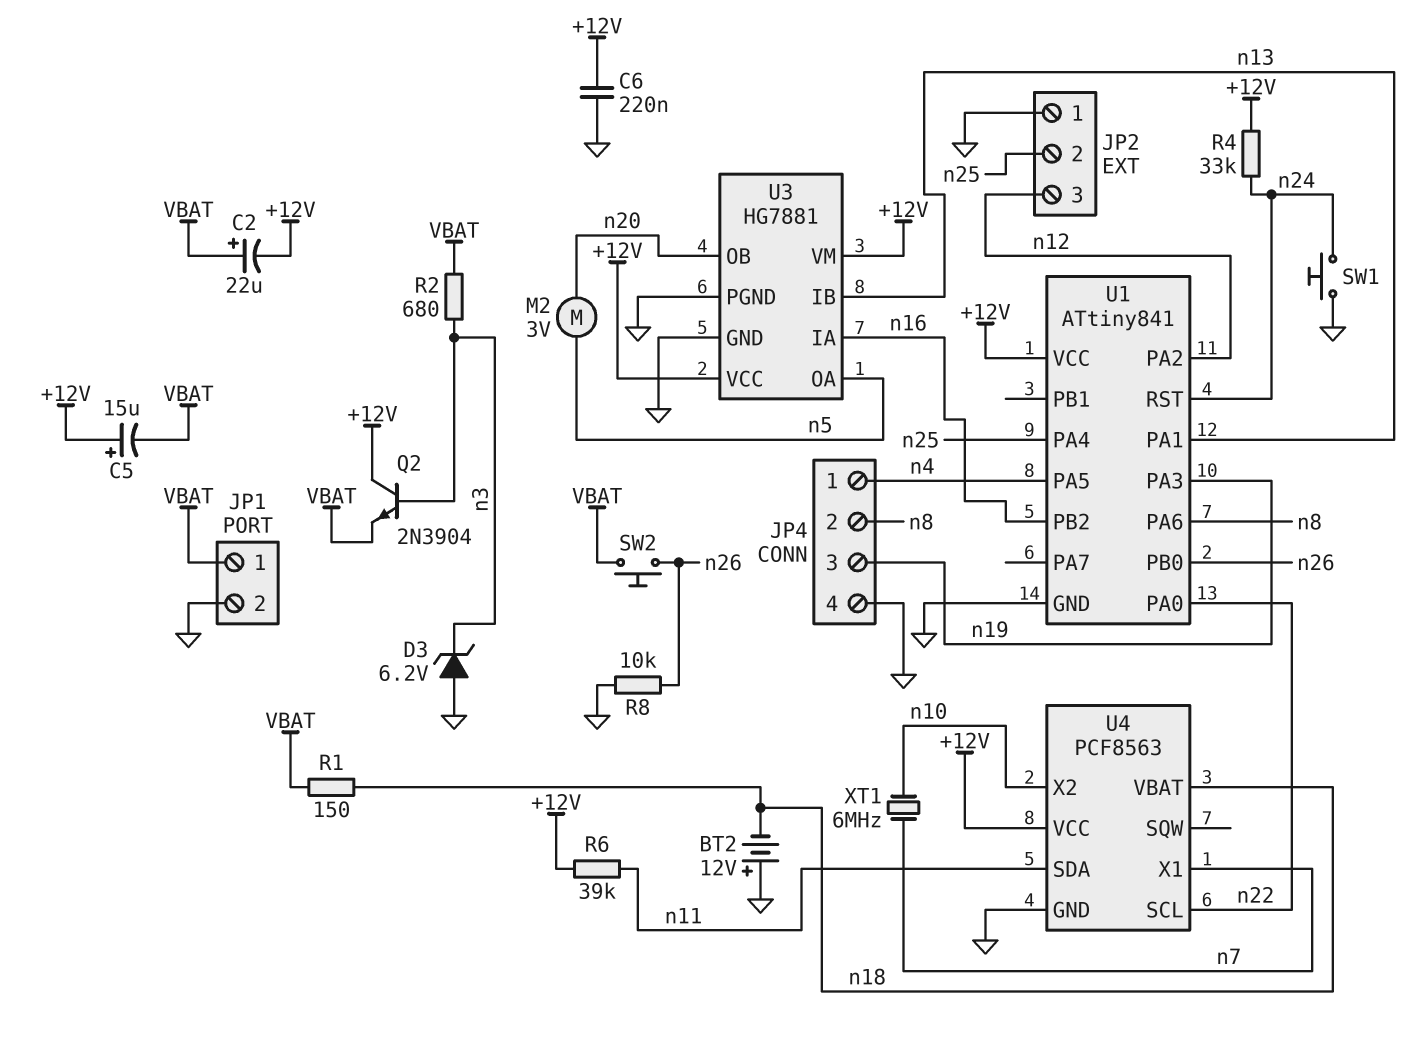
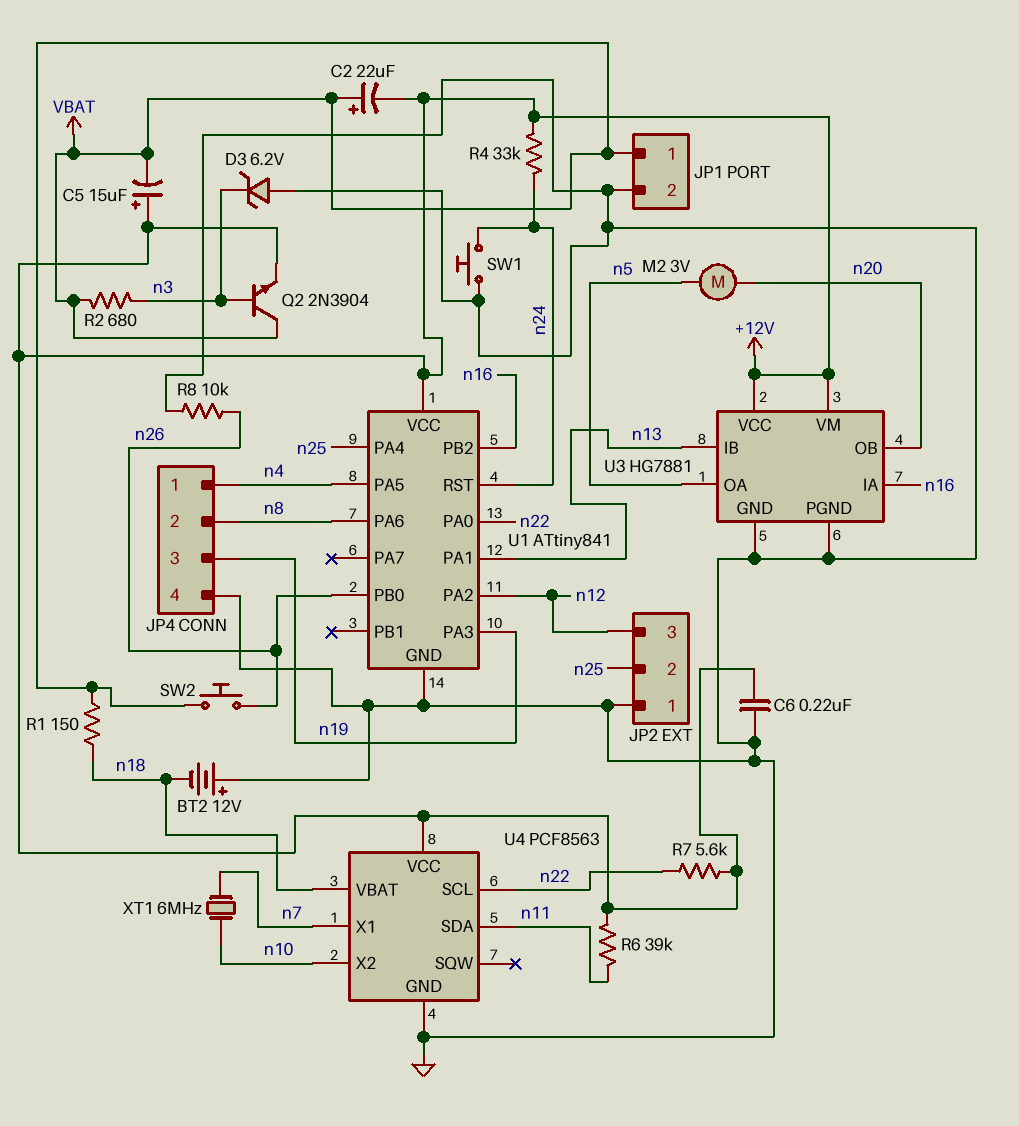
Q2: NPN 2N3904 (B n3, C +12V, E VBAT) -> NPN 2N3904 (B n3, C VBAT, E +12V)
R7: none -> 5.6k (+12V, n22)

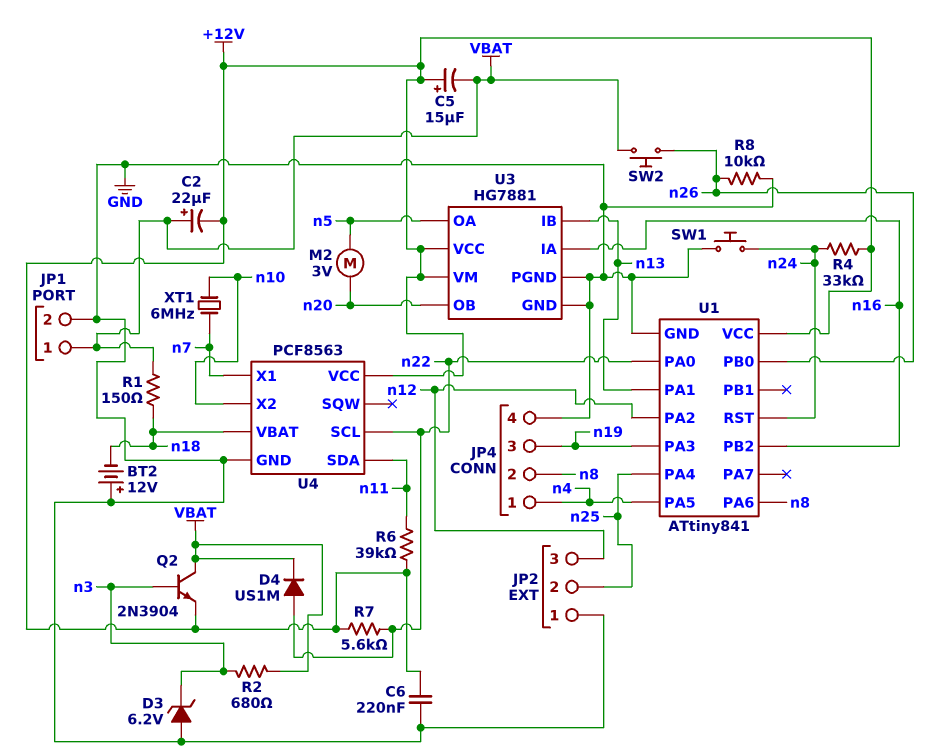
D4: none -> diode US1M (A n22, K VBAT)

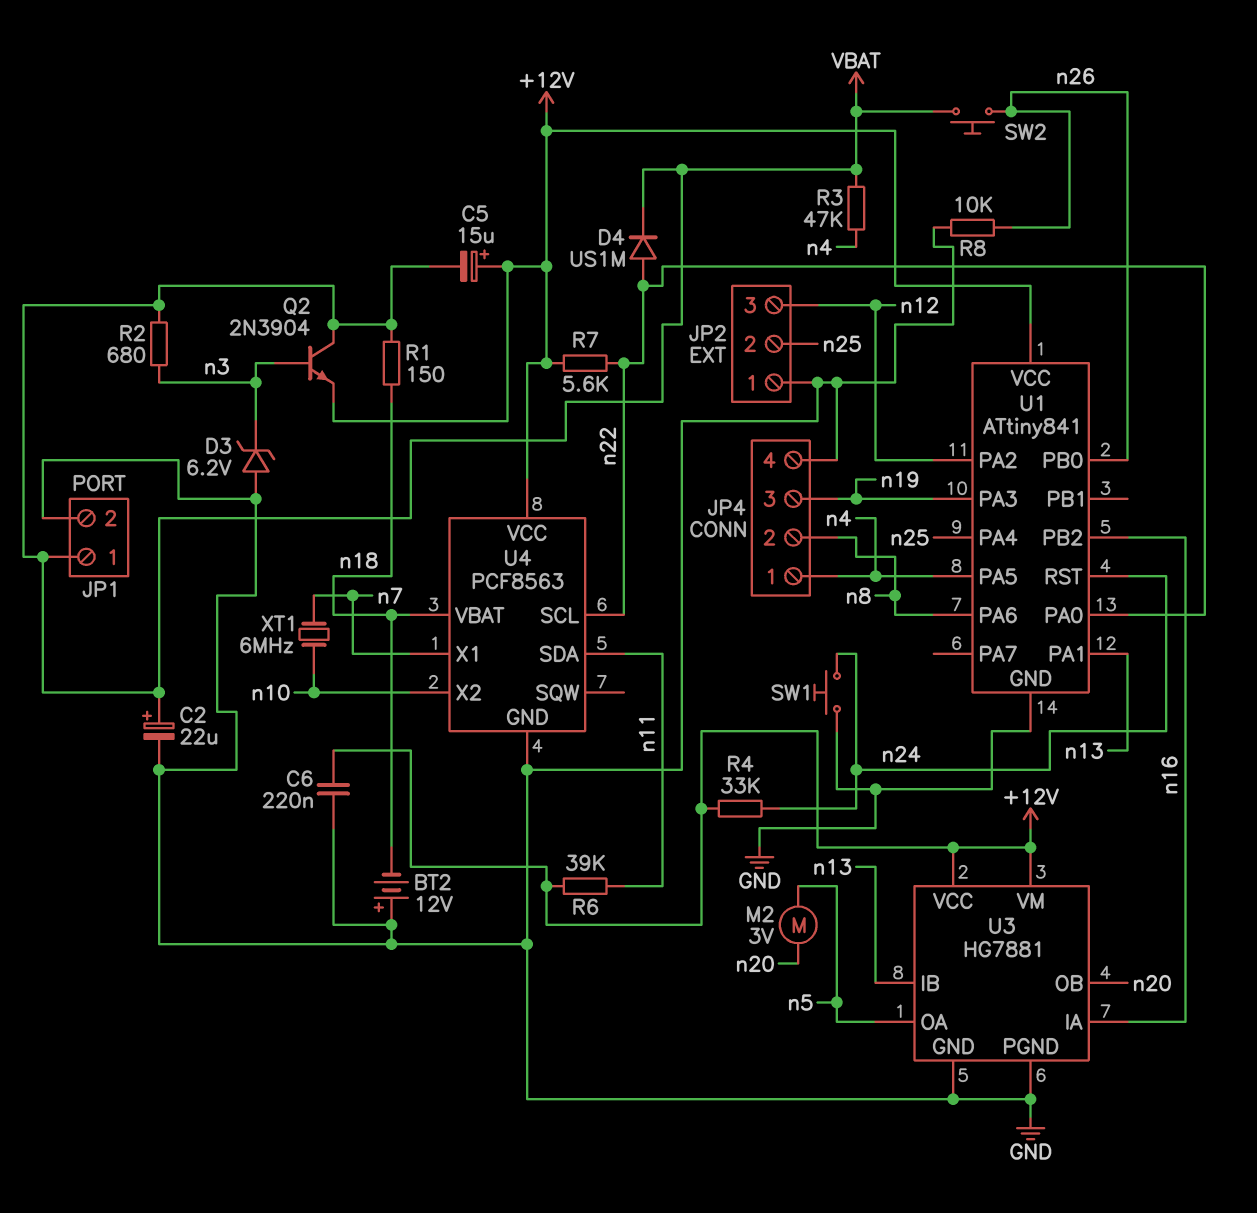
C2: 22uF (plus VBAT, minus +12V) -> 22uF (plus VBAT, minus GND)
R3: none -> 47k (VBAT, n4)

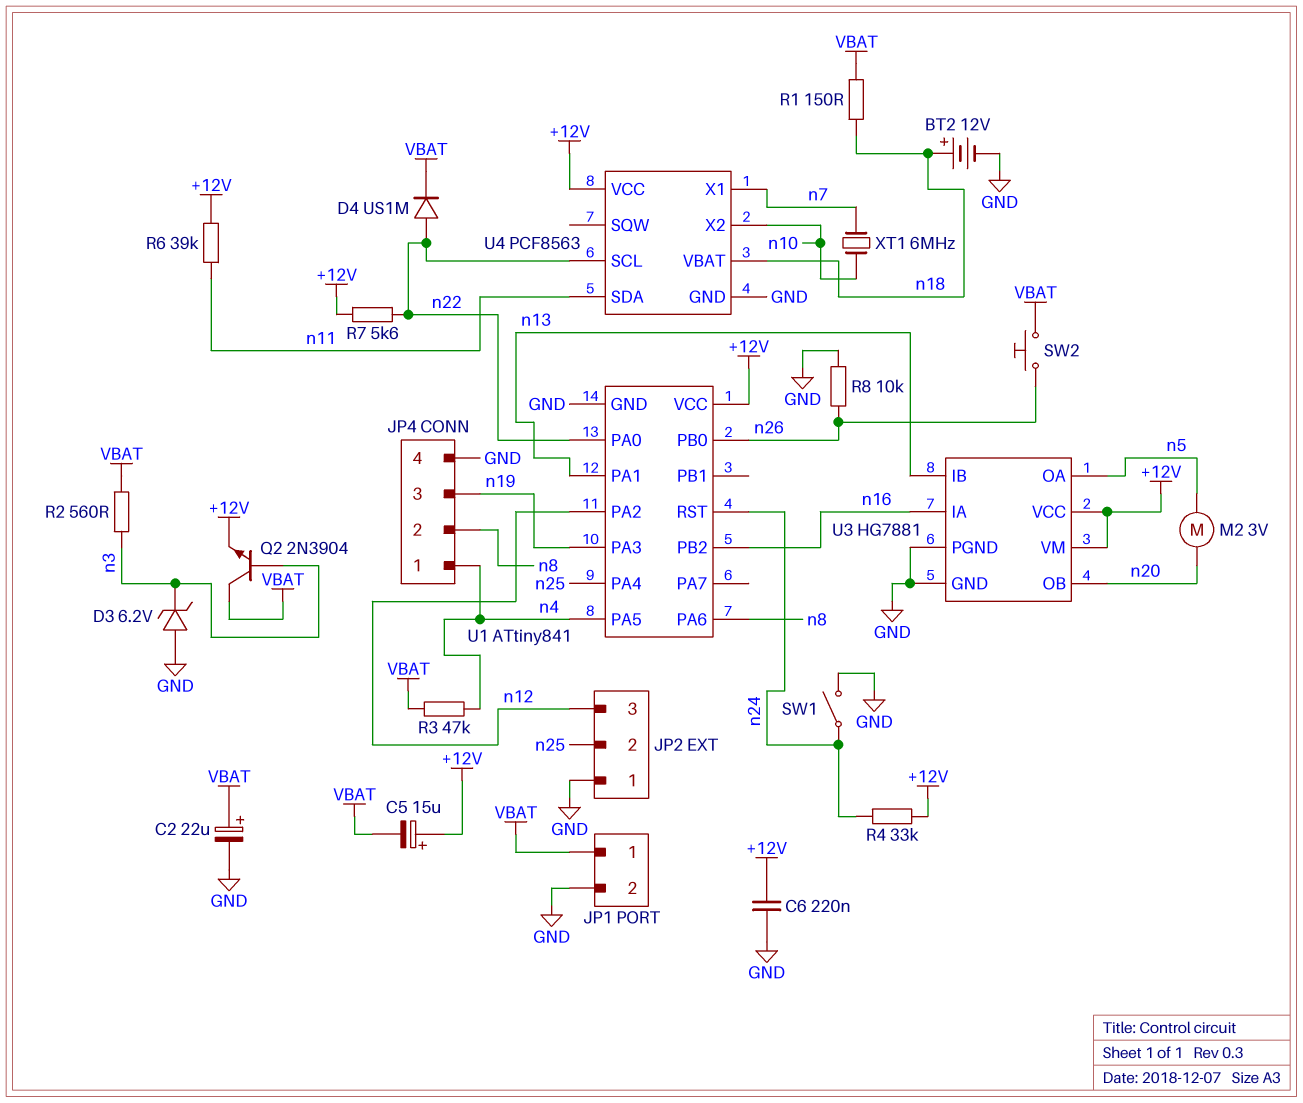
BT2: 12V (plus GND, minus n18) -> 12V (plus n18, minus GND)
R2: 680 (VBAT, n3) -> 560 (VBAT, n3)
SW1: button (GND, n24) -> switch (GND, n24)

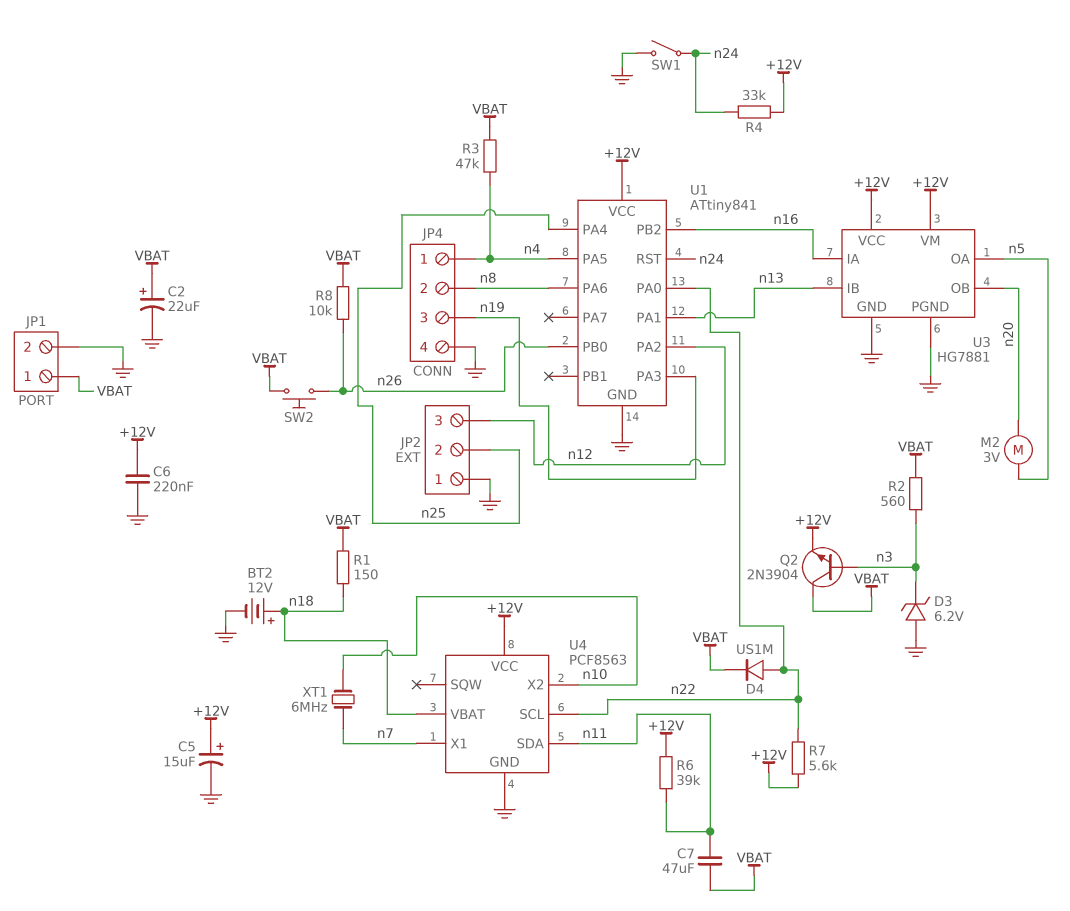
C5: 15uF (plus +12V, minus VBAT) -> 15uF (plus +12V, minus GND)
C7: none -> 47uF (VBAT, n11)
R8: 10k (GND, n26) -> 10k (VBAT, n26)

